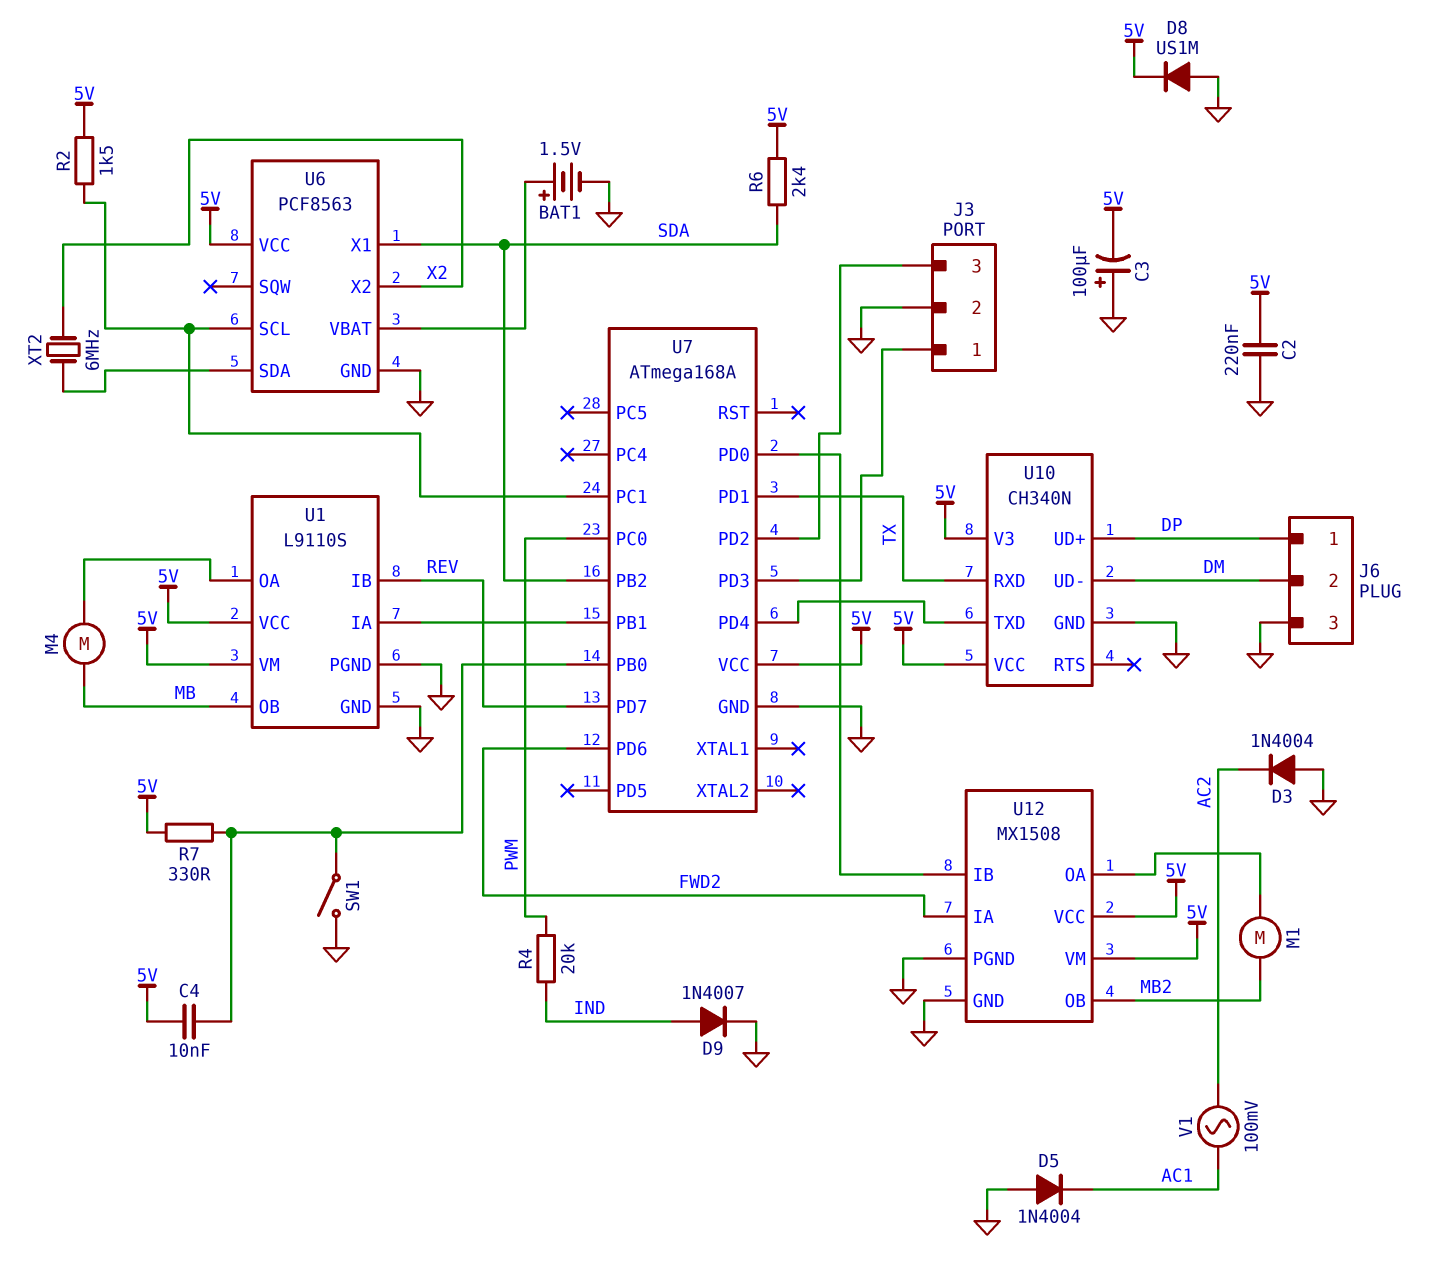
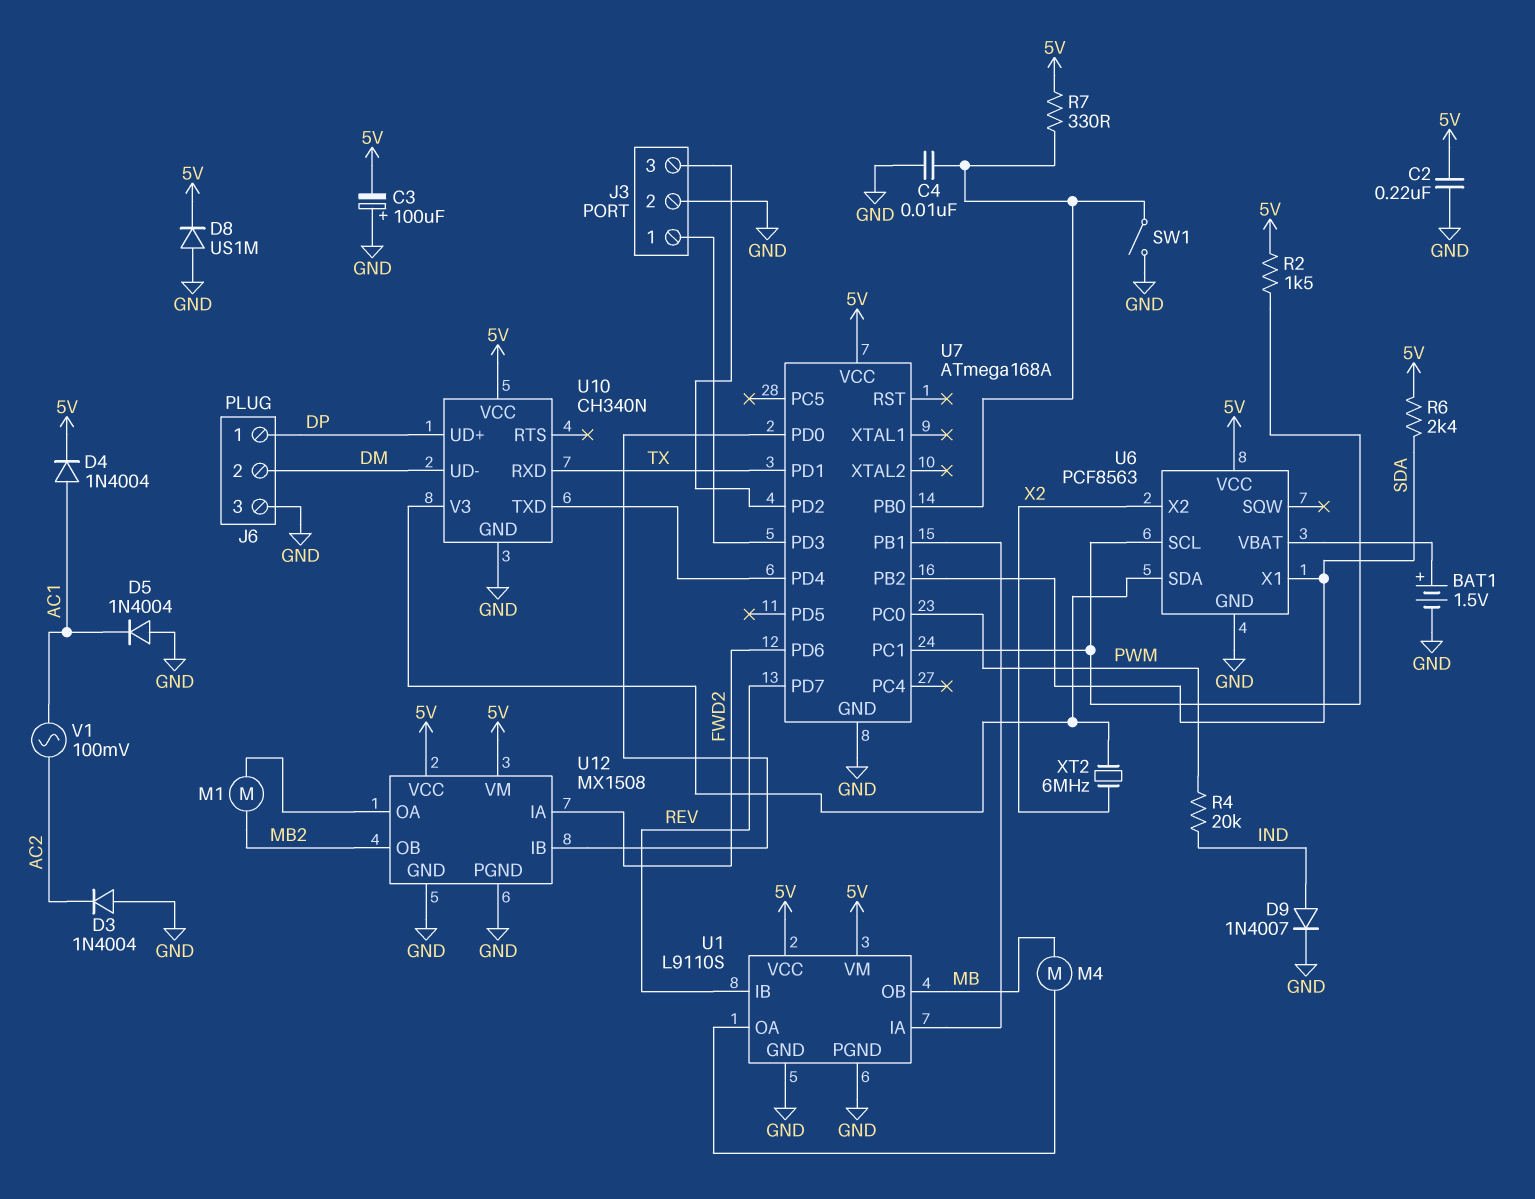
C4: 10nF (5V, U7/PB0) -> 10nF (GND, U7/PB0)
D4: none -> diode 1N4004 (A AC1, K 5V)
U10 pin V3: 5V -> U6/SDA

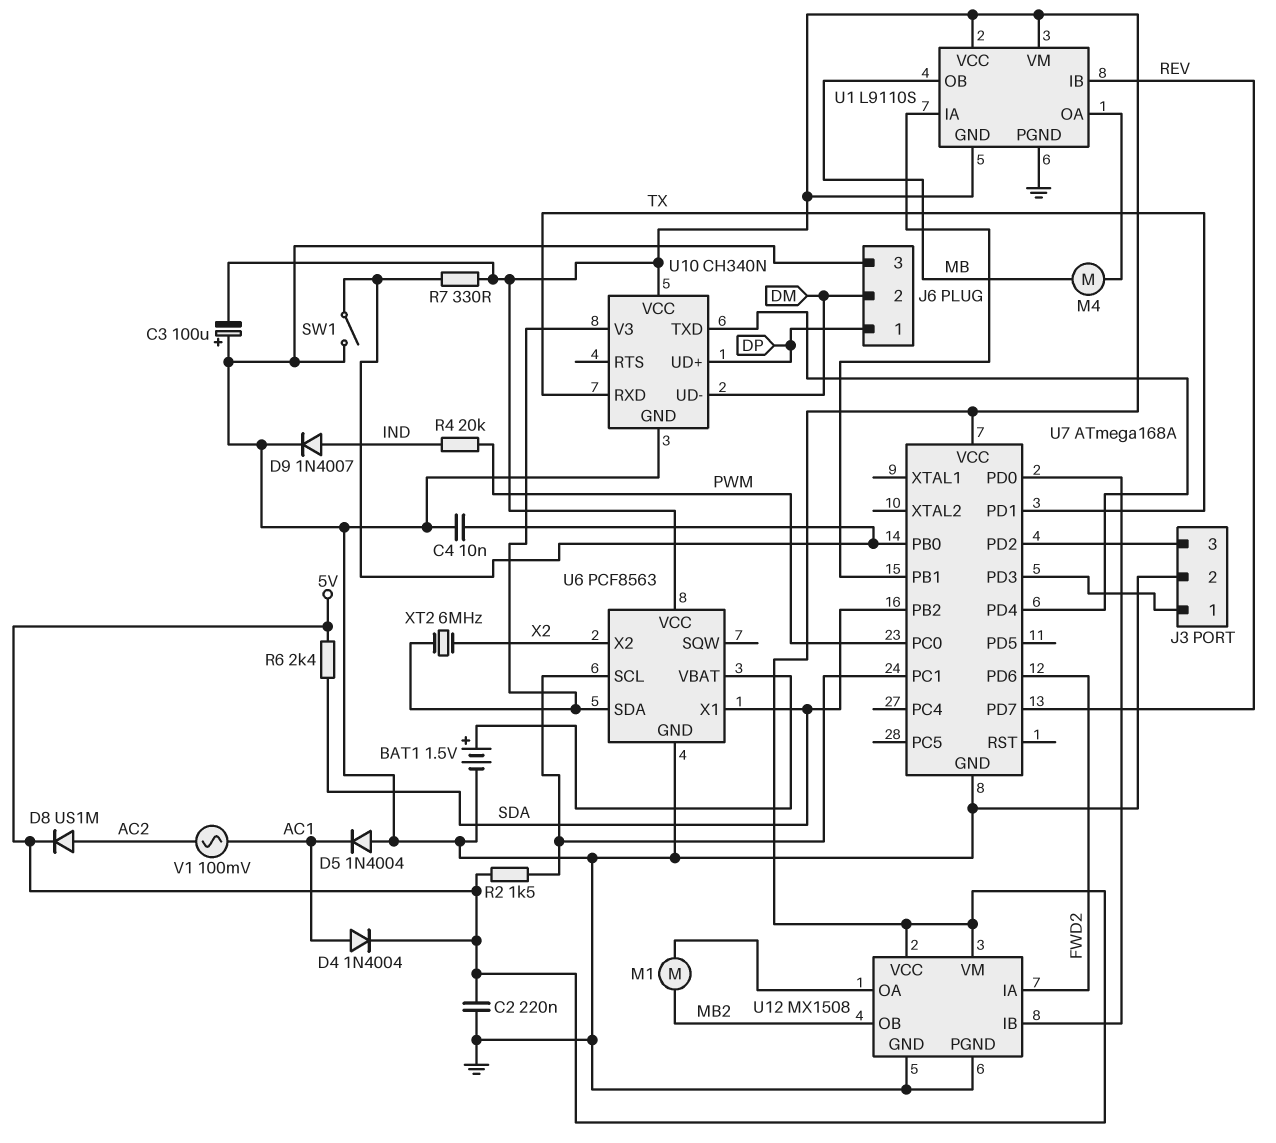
D3: diode 1N4004 (A GND, K AC2) -> none
D8: diode US1M (A GND, K 5V) -> diode US1M (A AC2, K 5V)
U1 pin GND: GND -> 5V

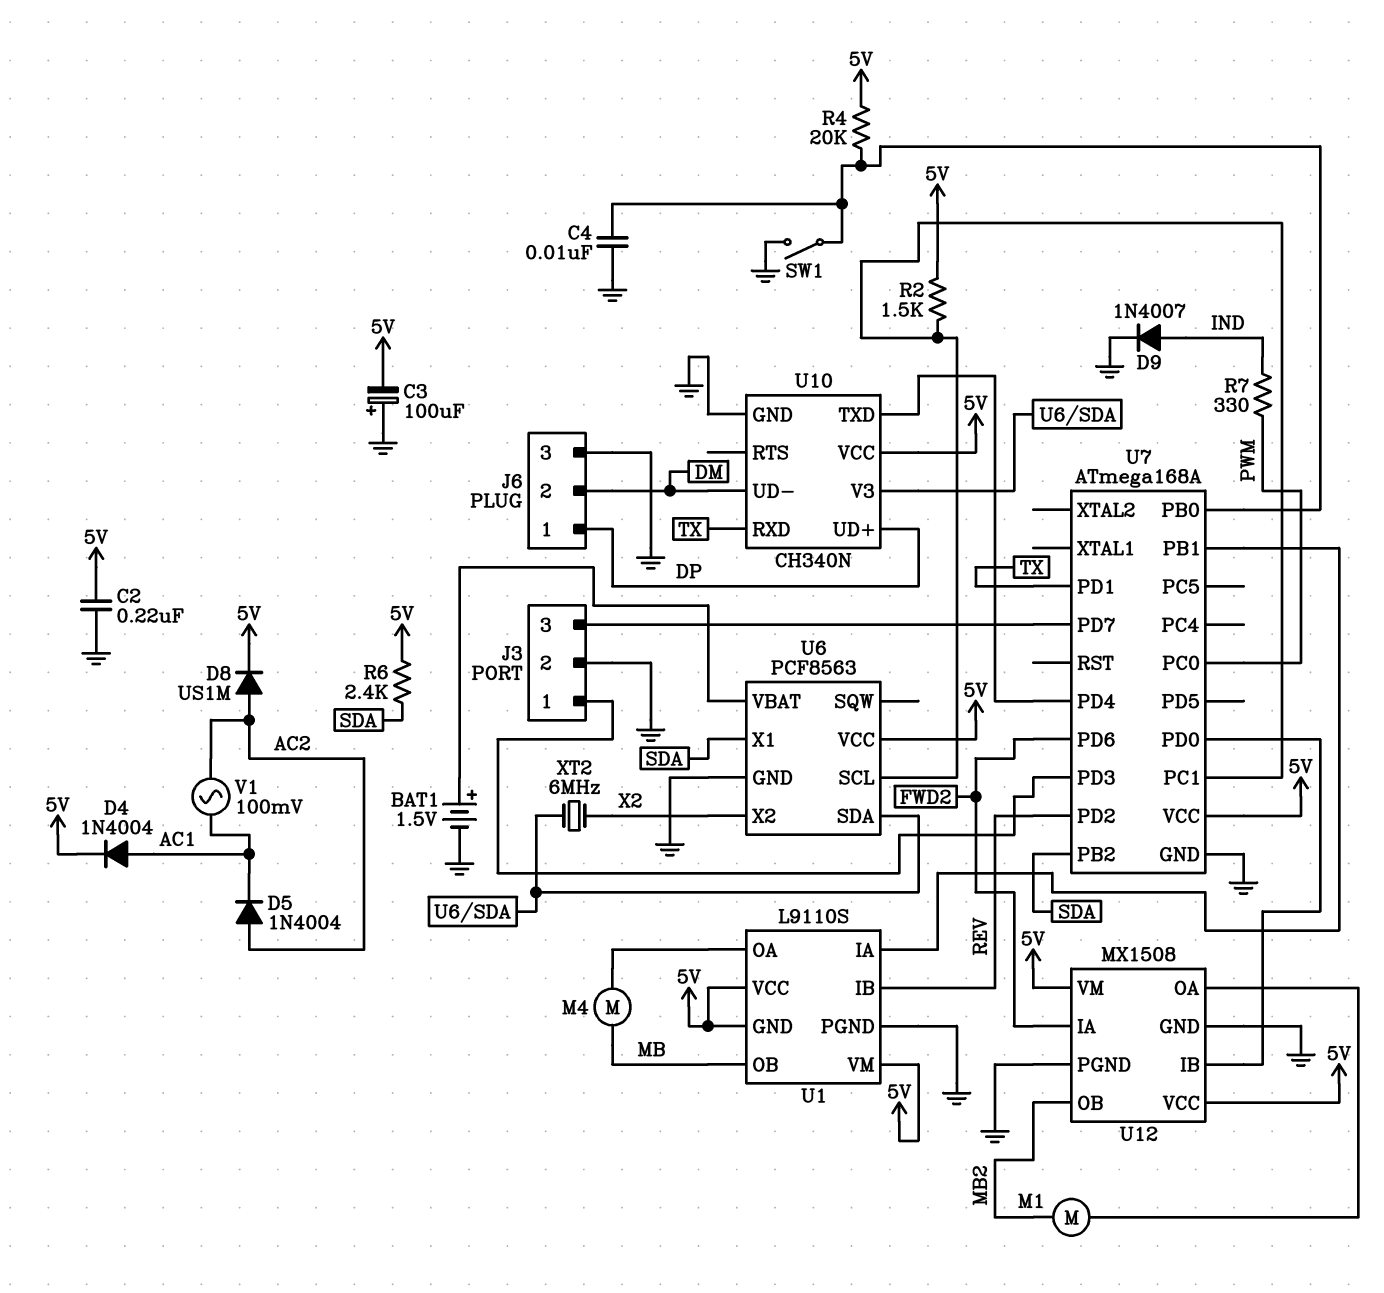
D5: diode 1N4004 (A GND, K AC1) -> diode 1N4004 (A AC2, K AC1)
R4: 20k (IND, PWM) -> 20k (5V, U7/PB0)
R7: 330 (5V, U7/PB0) -> 330 (IND, PWM)
U7 pin PD2: J3/3 -> REV
U7 pin PD7: REV -> J3/3

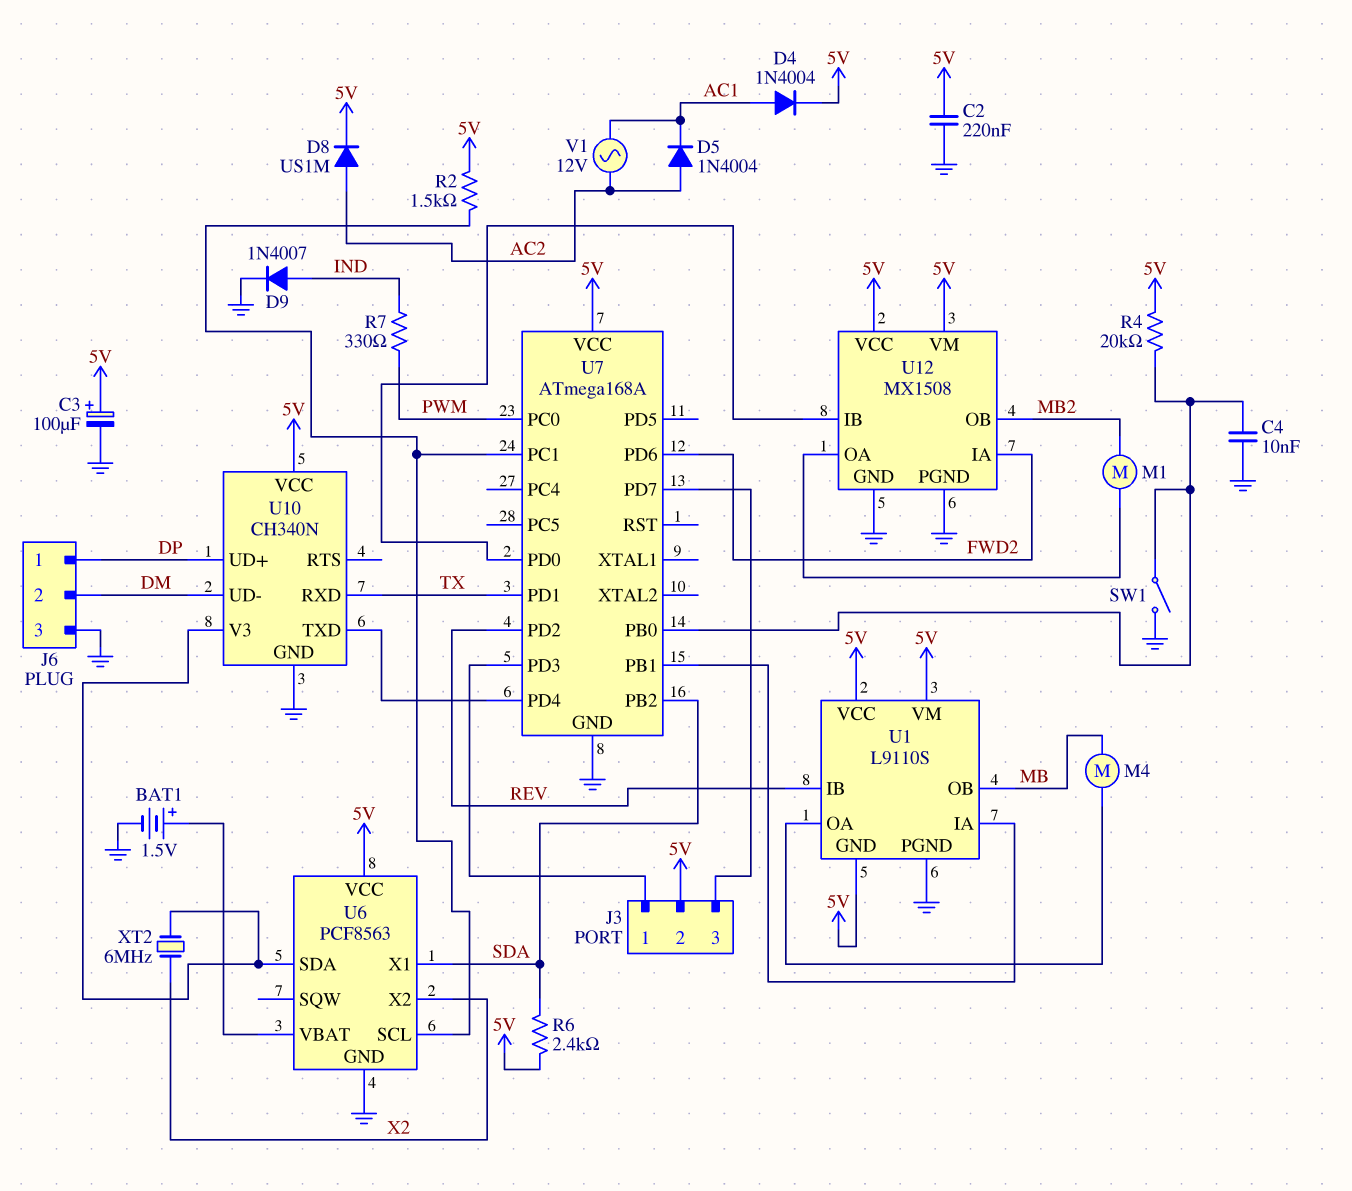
C3: 100uF (plus GND, minus 5V) -> 100uF (plus 5V, minus GND)
J3 pin 2: GND -> 5V
V1: AC 100mV (AC1, AC2) -> AC 12V (AC1, AC2)

